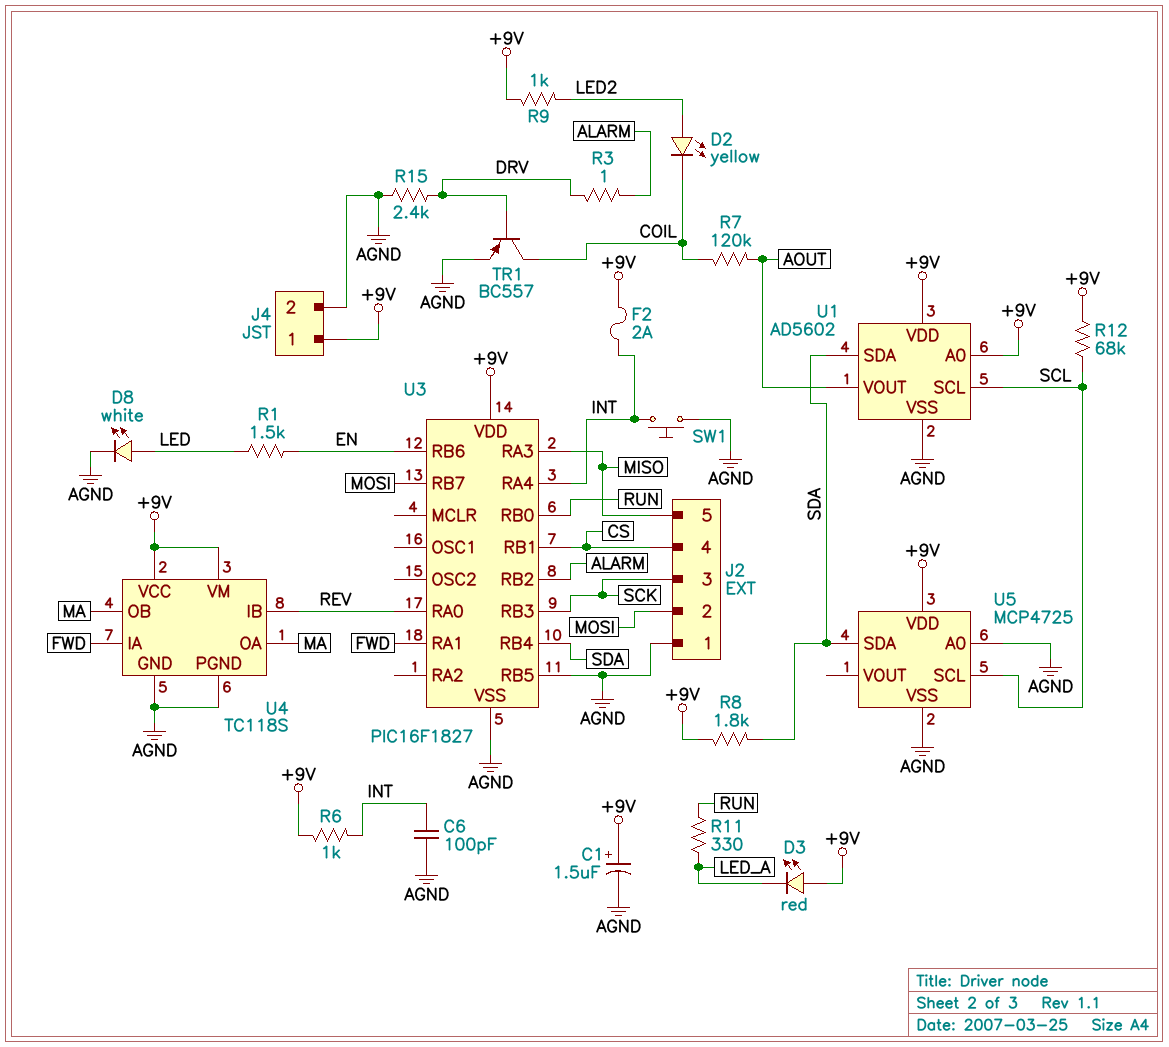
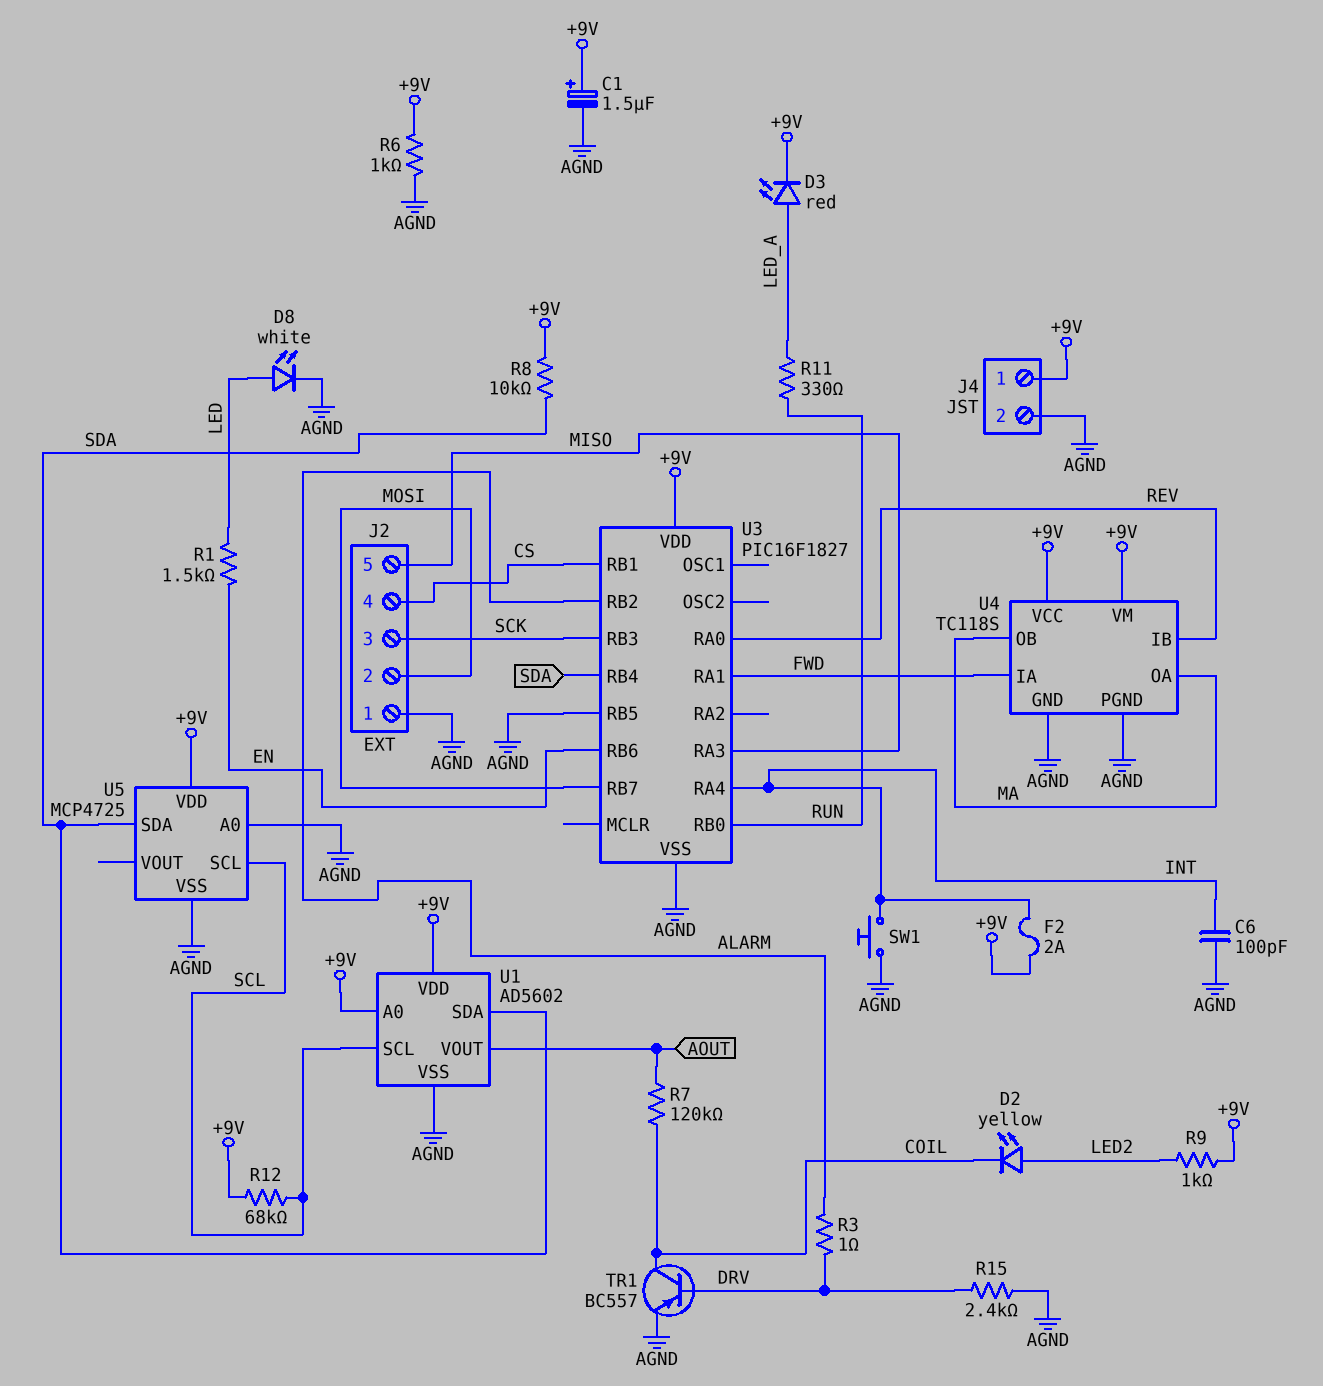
D3: LED red (A +9V, K LED_A) -> LED red (A LED_A, K +9V)
R6: 1k (+9V, INT) -> 1k (+9V, AGND)
R8: 1.8k (+9V, SDA) -> 10k (+9V, SDA)

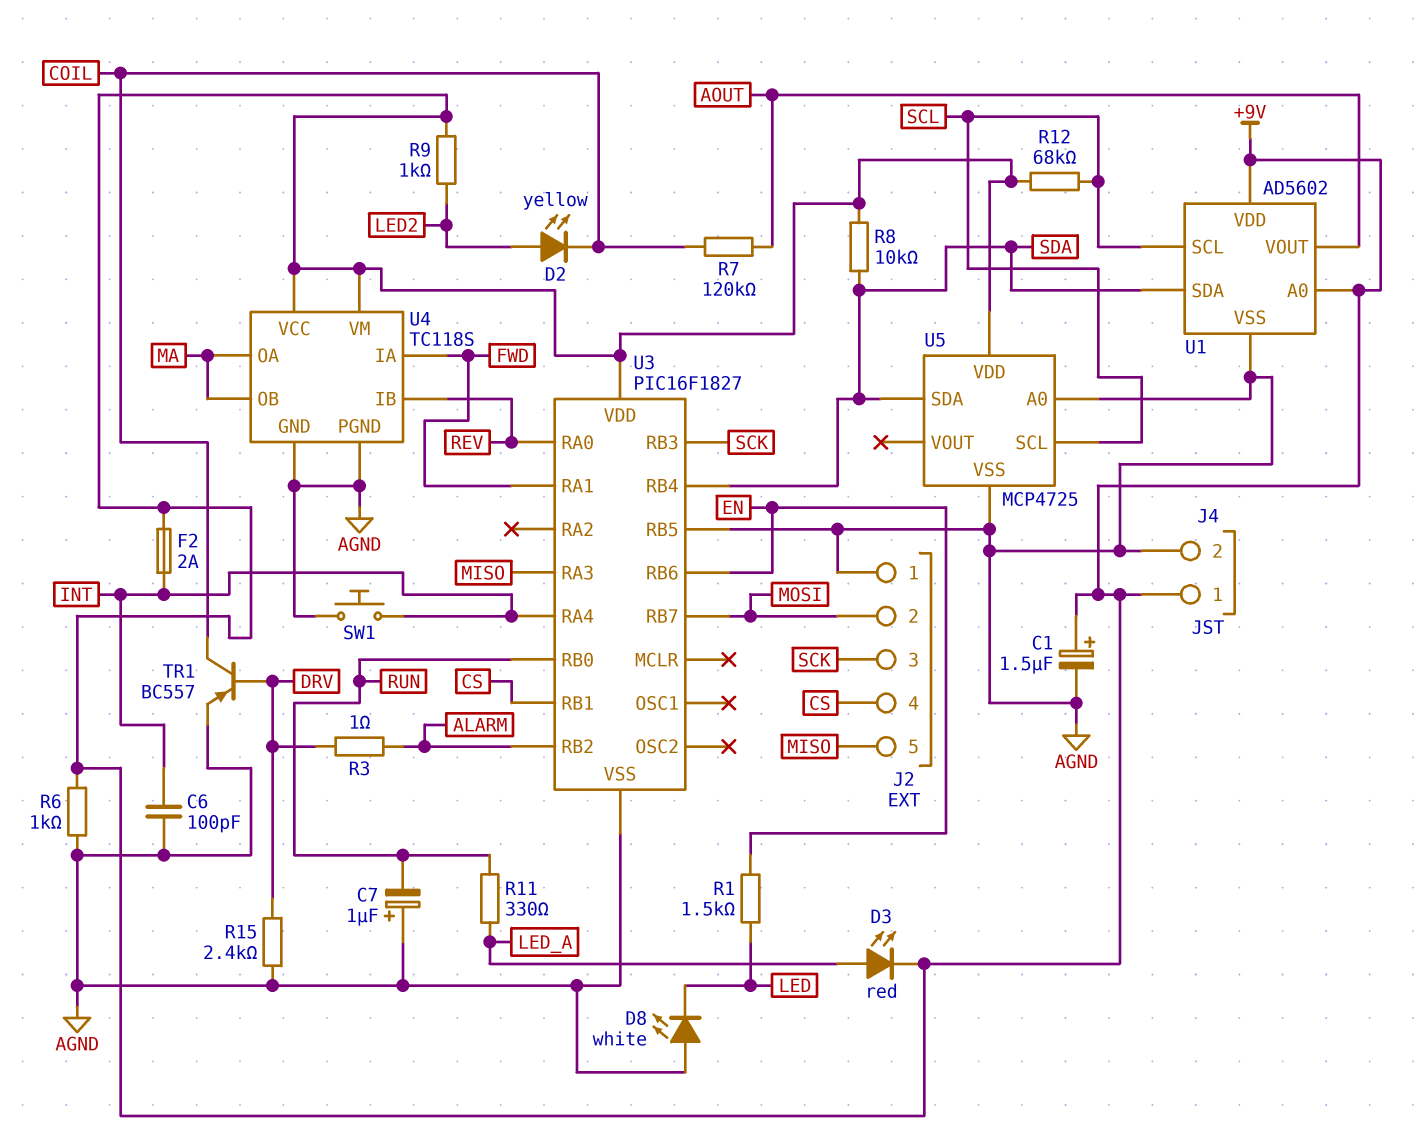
C7: none -> 1uF (plus AGND, minus RUN)
D8: LED white (A LED, K AGND) -> LED white (A AGND, K LED)

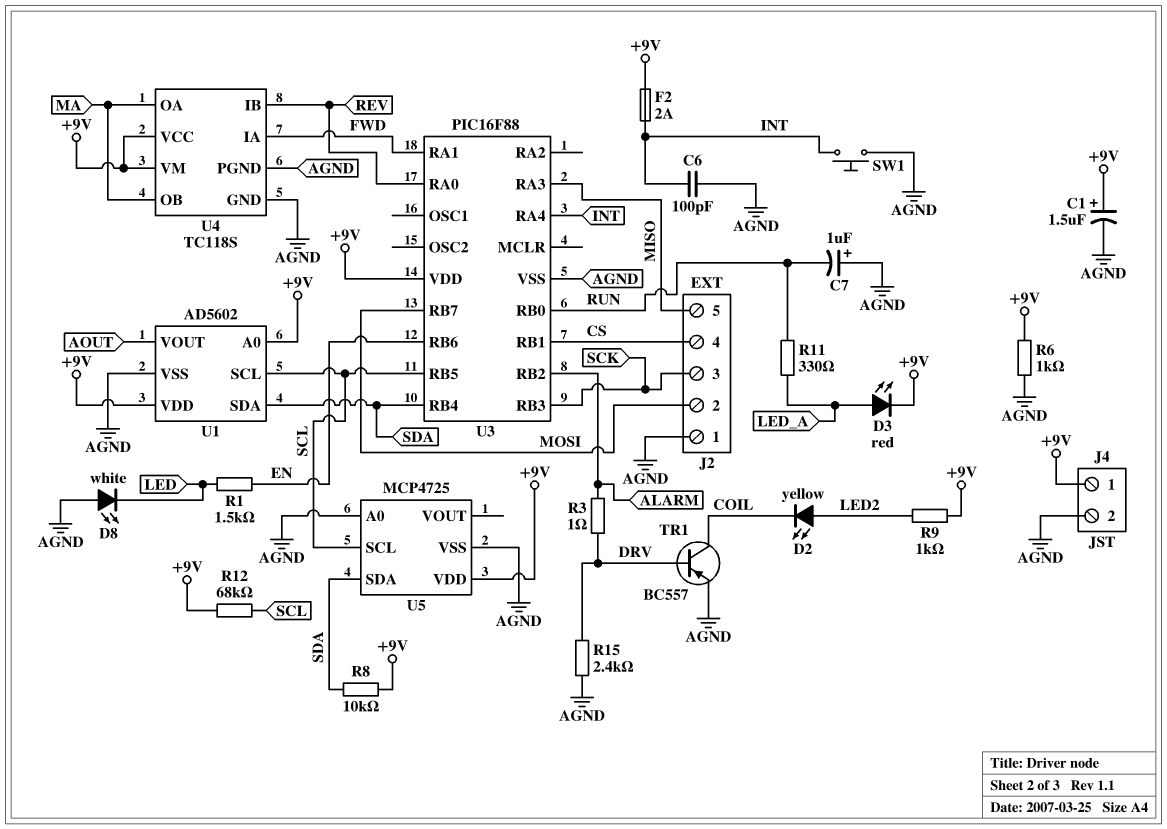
R7: 120k (AOUT, COIL) -> none
U3: PIC16F1827 -> PIC16F88
U3 pin RB5: AGND -> SCL

